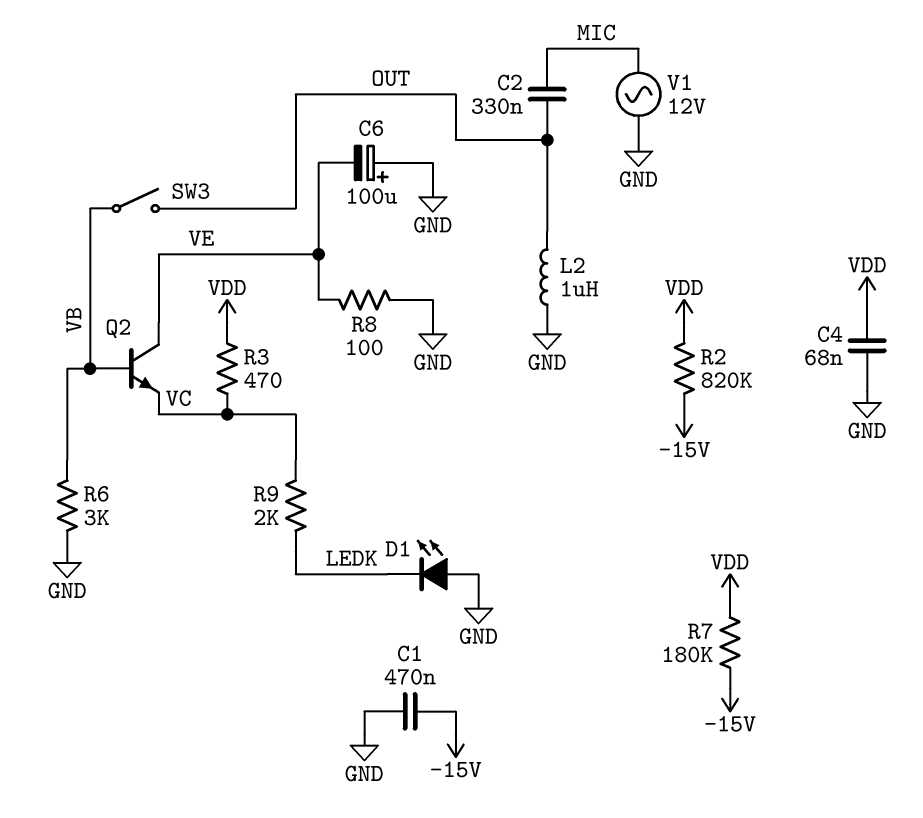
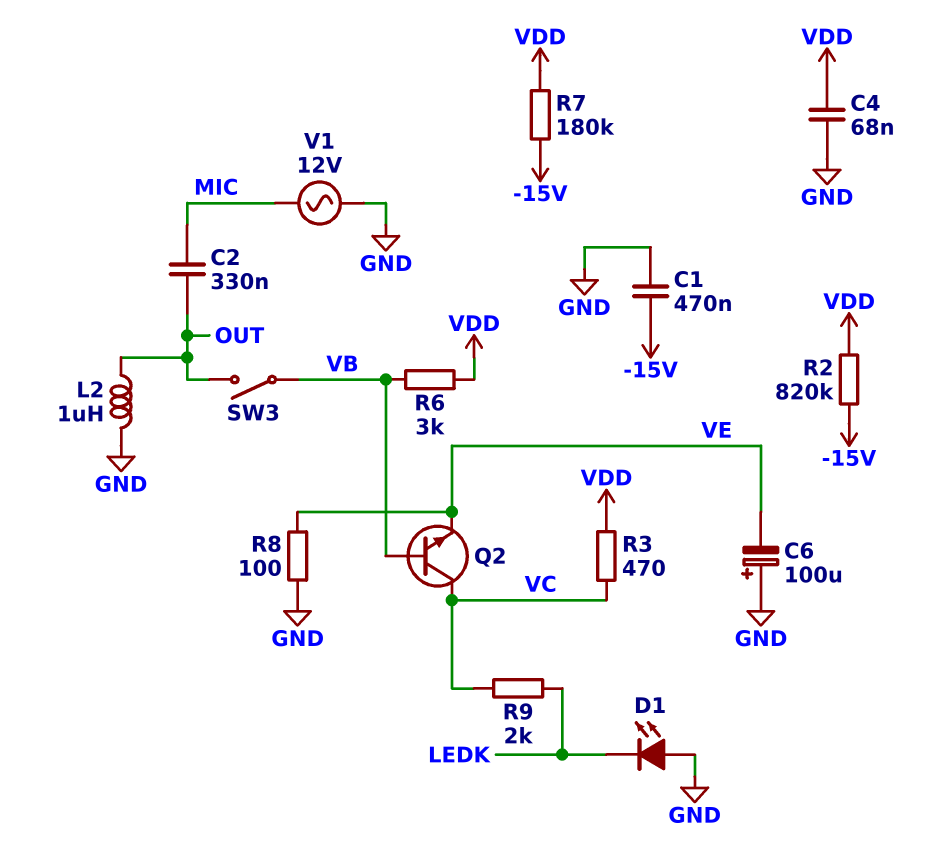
Q2: NPN (B VB, C VE, E VC) -> NPN (B VB, C VC, E VE)
R6: 3k (GND, VB) -> 3k (VB, VDD)

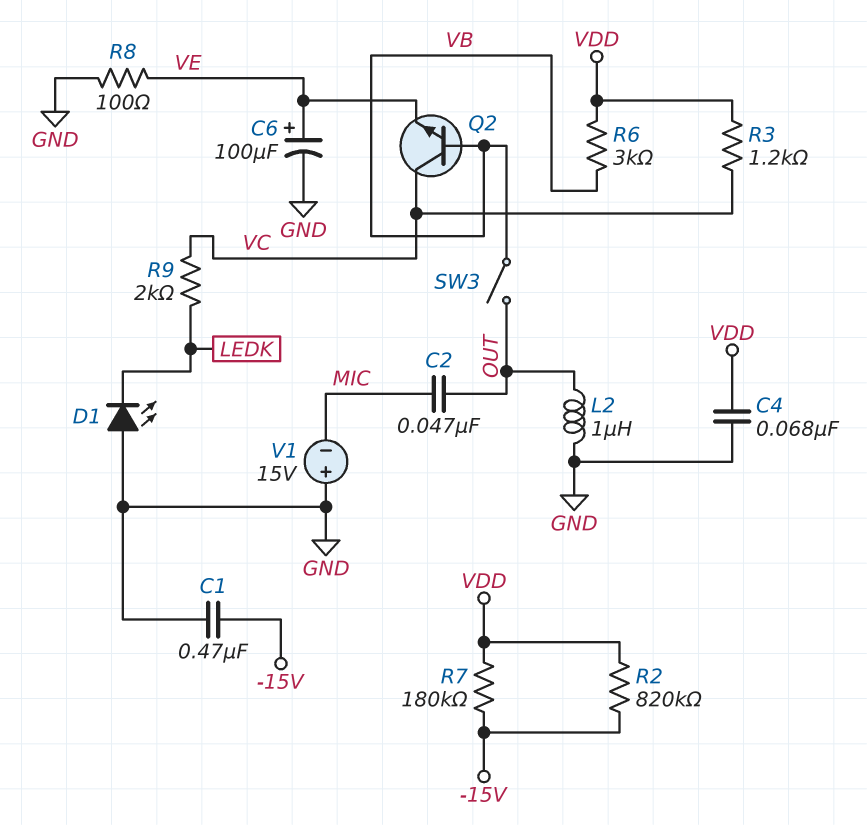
C2: 330nF (MIC, OUT) -> 47nF (MIC, OUT)
C6: 100uF (plus GND, minus VE) -> 100uF (plus VE, minus GND)
R3: 470 (VC, VDD) -> 1.2k (VC, VDD)
V1: AC 12V (GND, MIC) -> 15V (plus GND, minus MIC)

